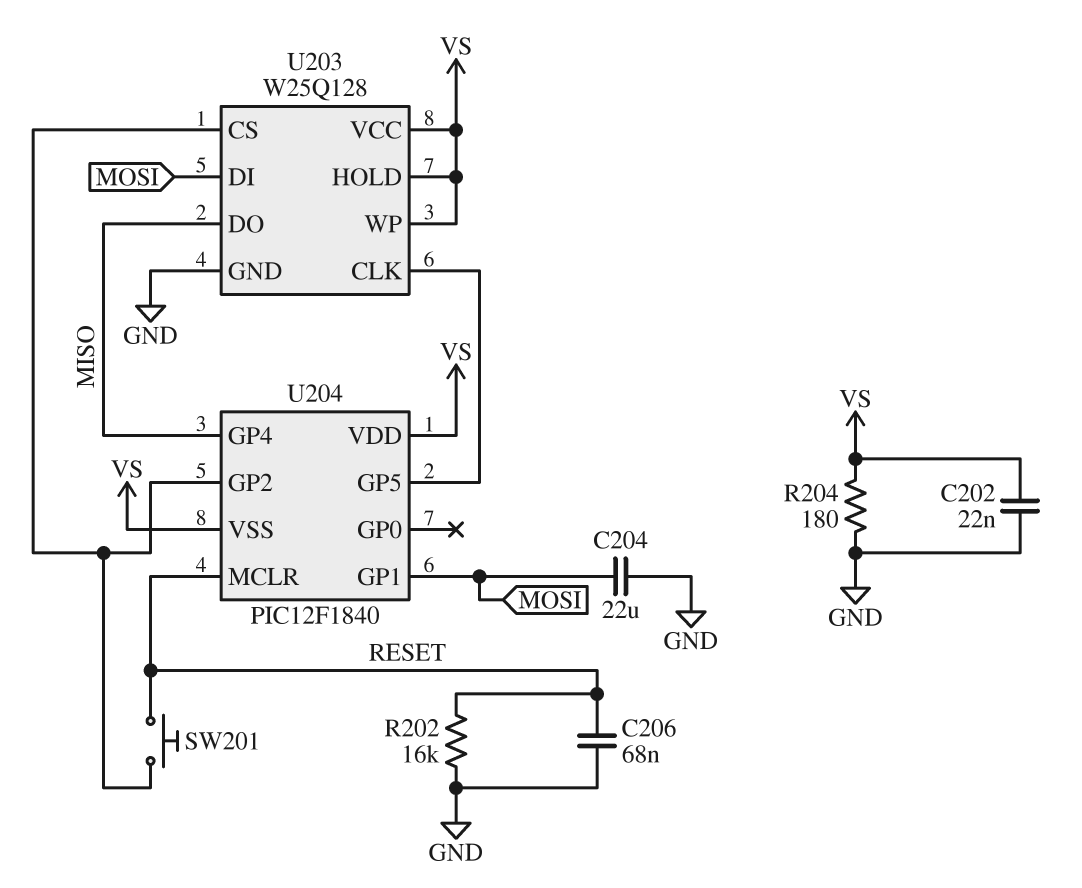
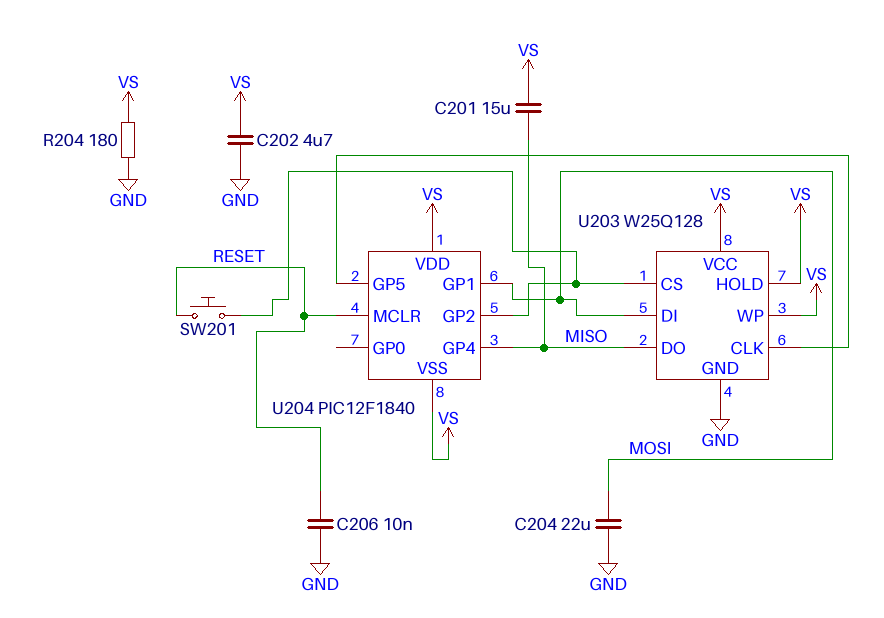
C201: none -> 15uF (MISO, VS)
C202: 22nF (GND, VS) -> 4.7uF (GND, VS)
C206: 68nF (GND, RESET) -> 10nF (GND, RESET)
R202: 16k (GND, RESET) -> none

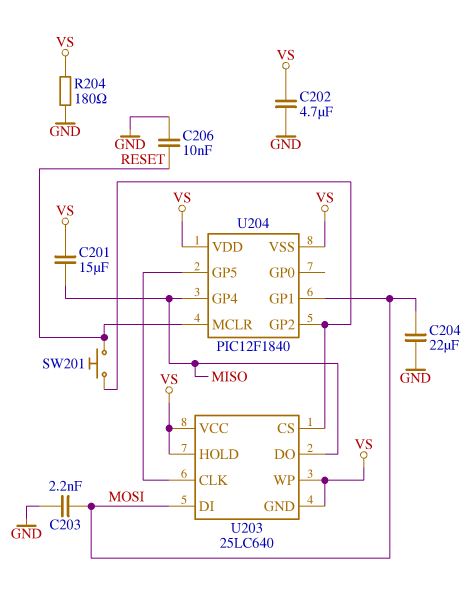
C203: none -> 2.2nF (GND, MOSI)
U203: W25Q128 -> 25LC640
U203 pin GND: GND -> VS

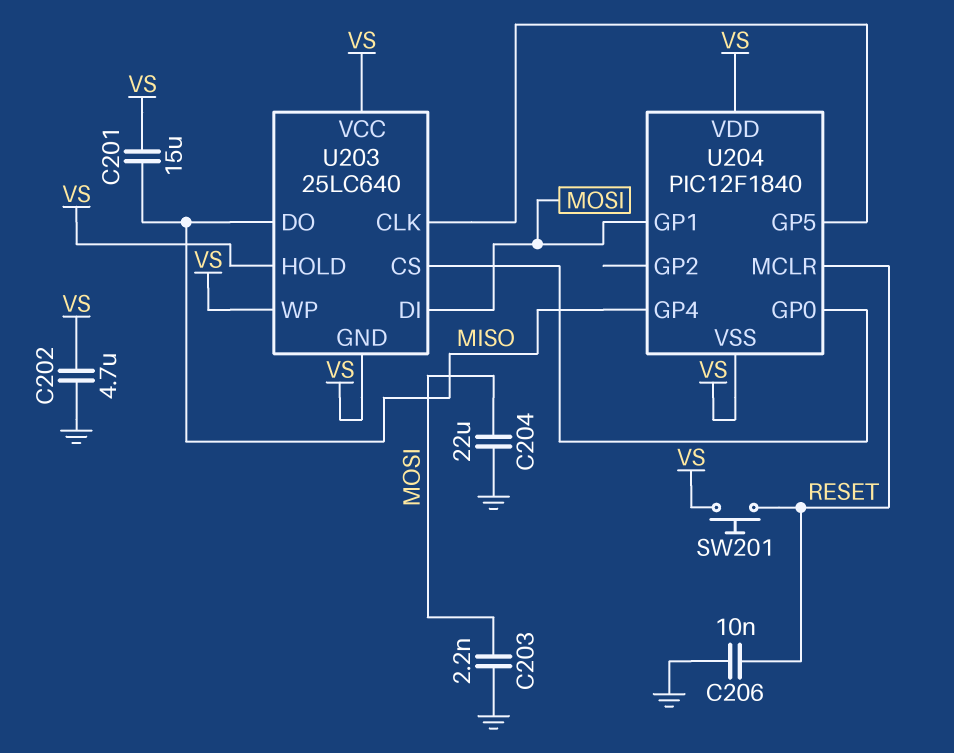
R204: 180 (GND, VS) -> none
SW201: button (RESET, U203/CS) -> button (RESET, VS)
U204 pin GP0: none -> U203/CS
U204 pin GP2: U203/CS -> none

